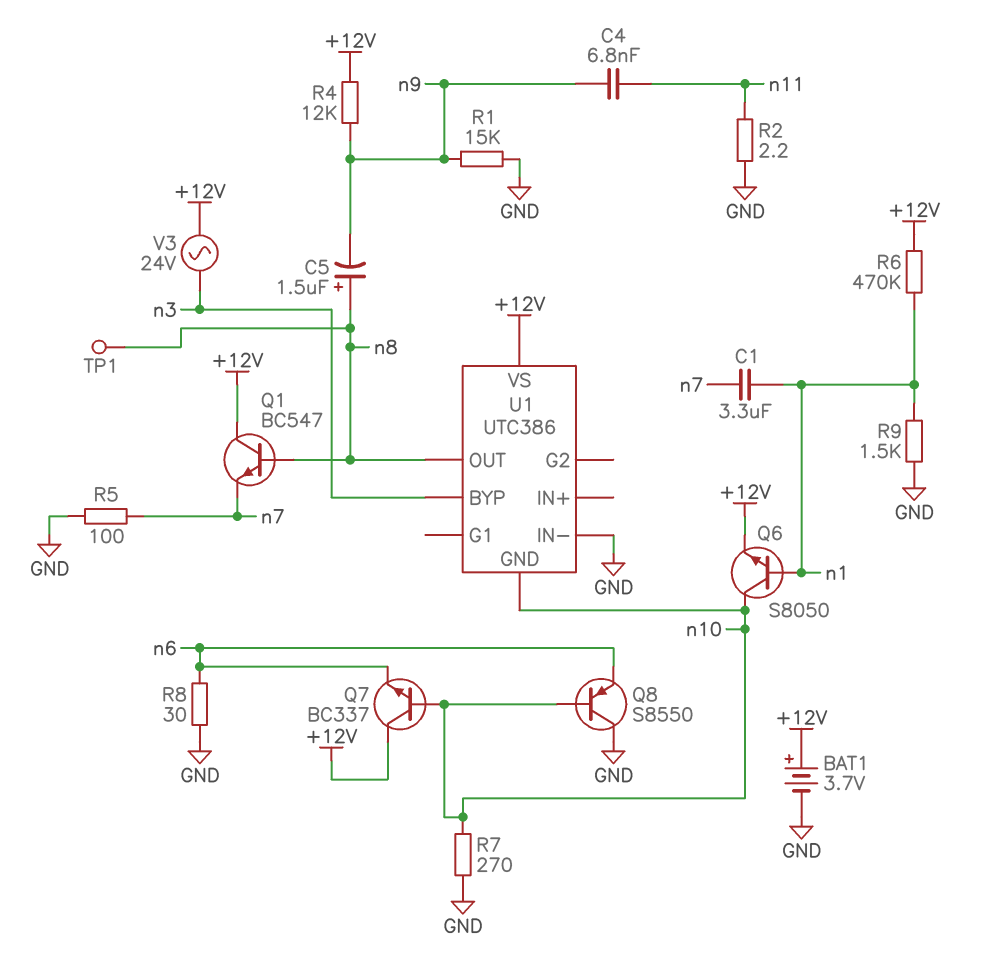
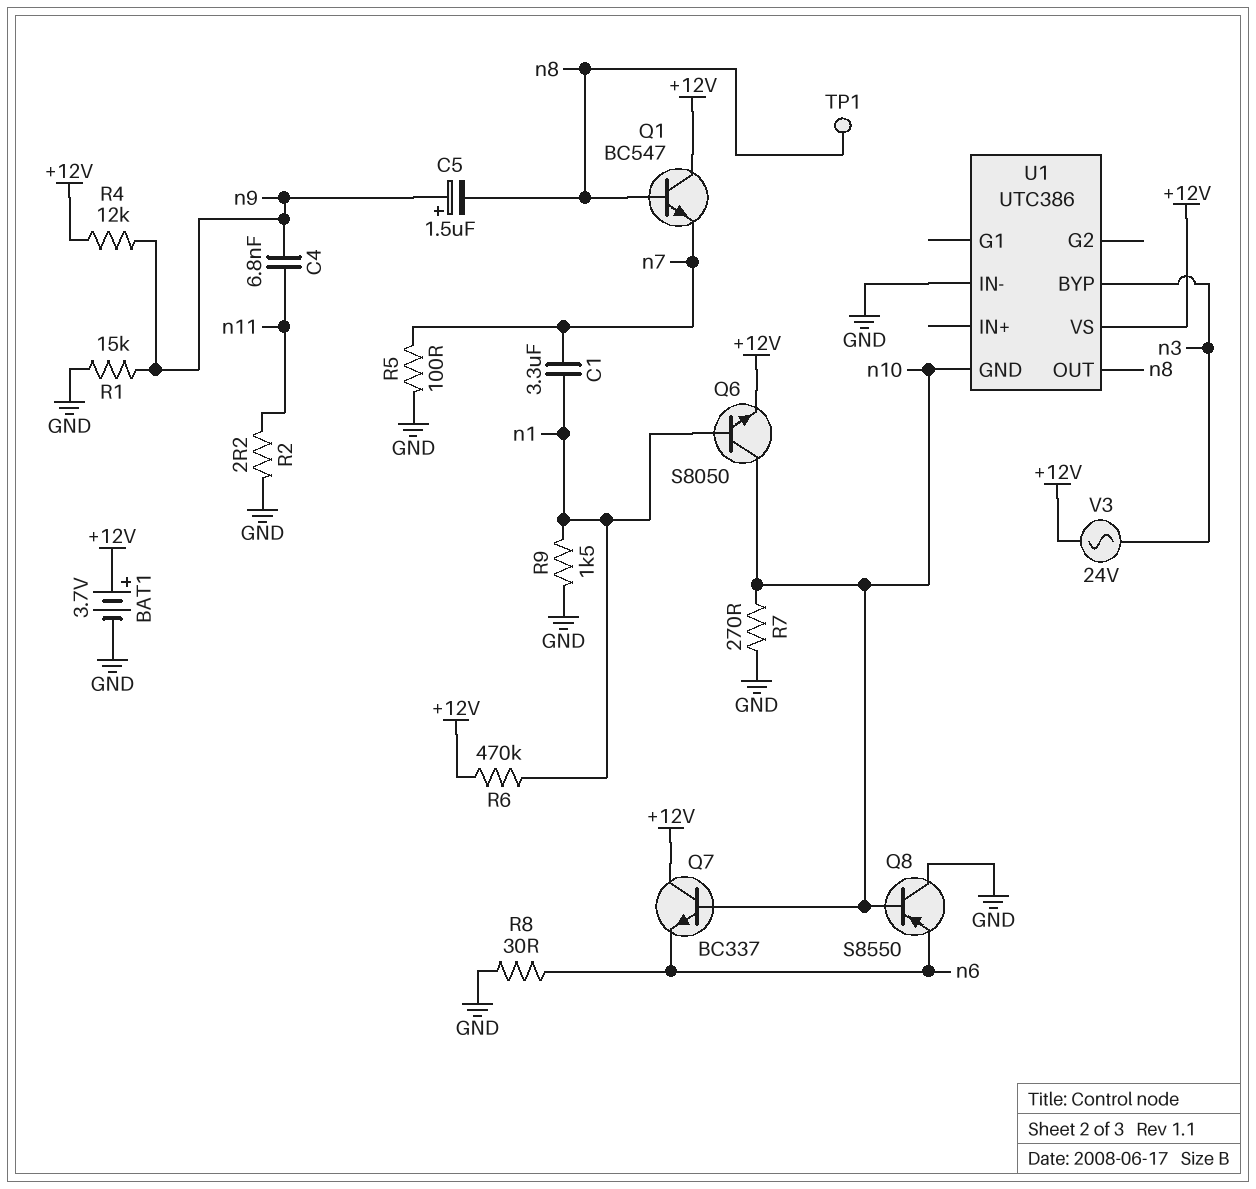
C5: 1.5uF (plus n8, minus n9) -> 1.5uF (plus n9, minus n8)

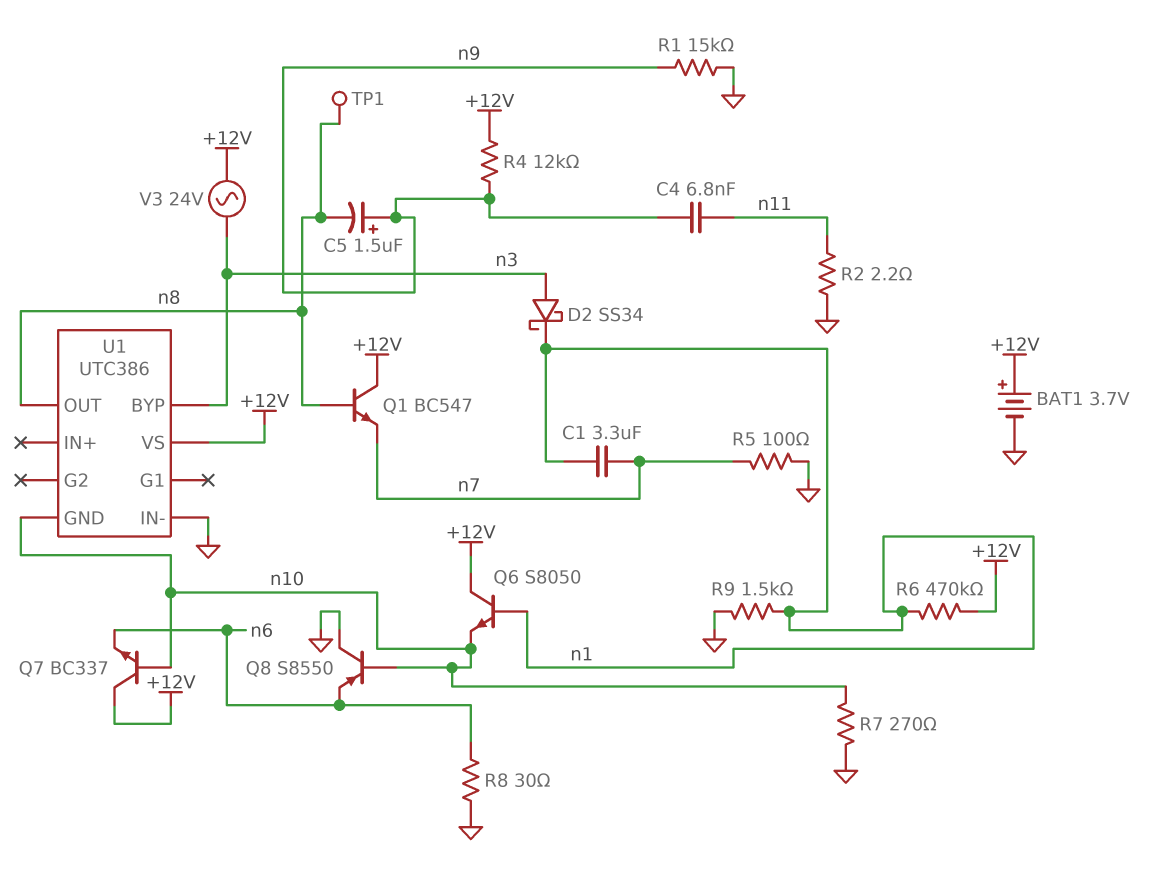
D2: none -> schottky SS34 (A n3, K n1)
Q6: NPN S8050 (B n1, C n10, E +12V) -> NPN S8050 (B n1, C +12V, E n10)

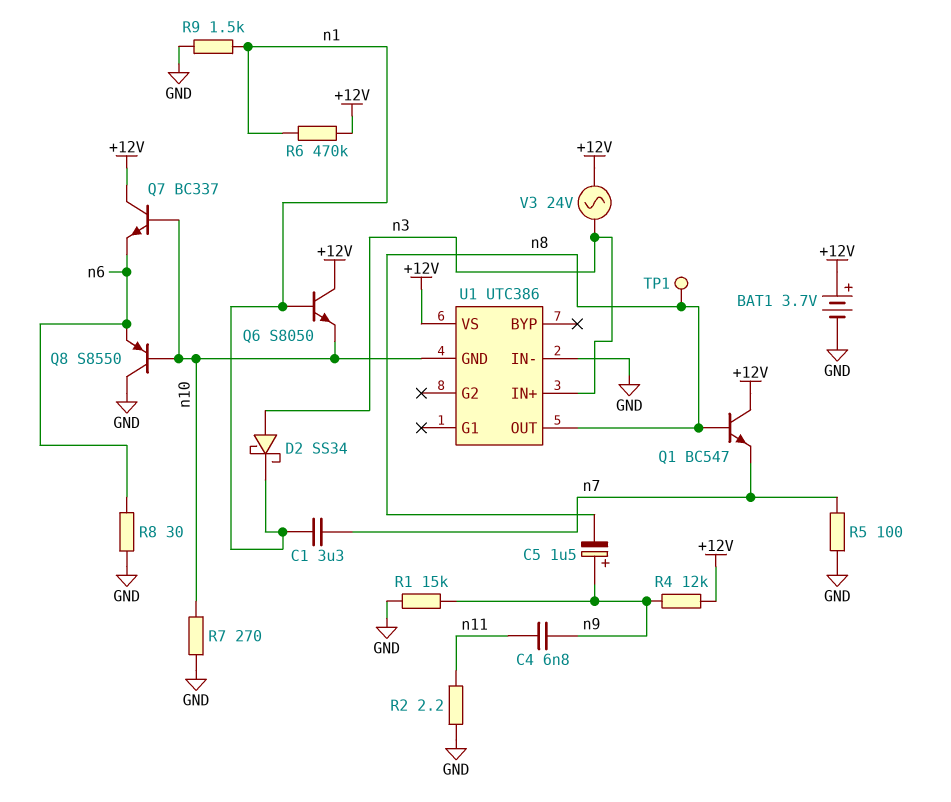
U1 pin BYP: n3 -> none
U1 pin IN+: none -> n3

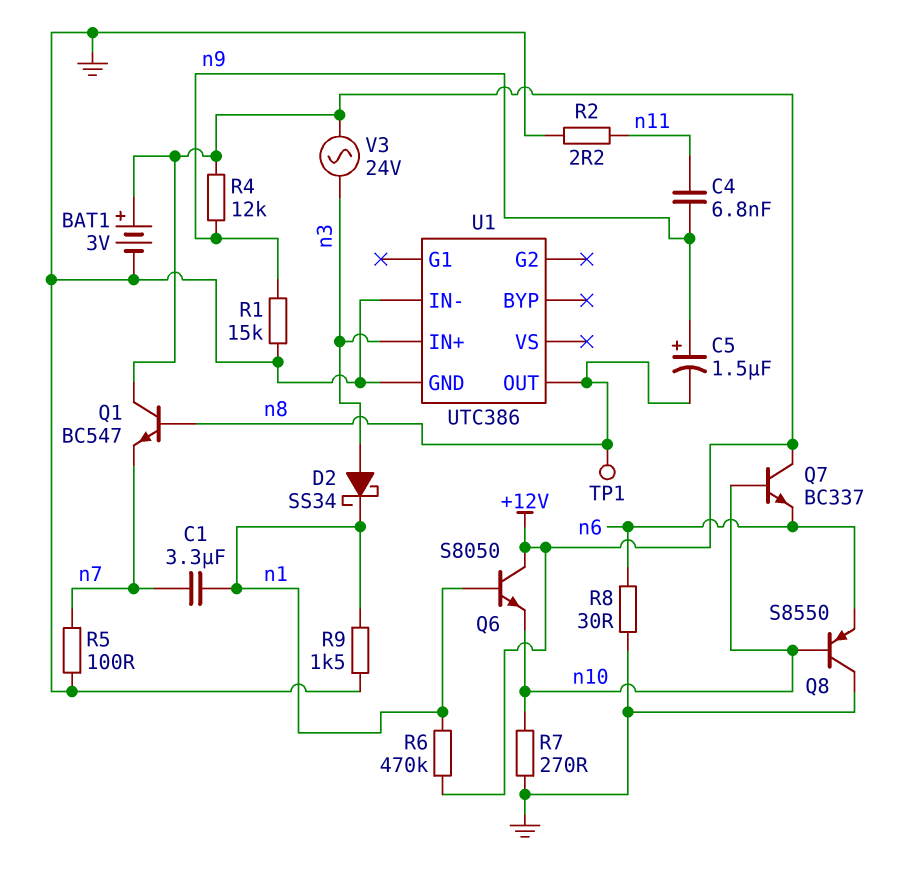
BAT1: 3.7V (plus +12V, minus GND) -> 3V (plus +12V, minus GND)
U1 pin GND: n10 -> GND
U1 pin VS: +12V -> none

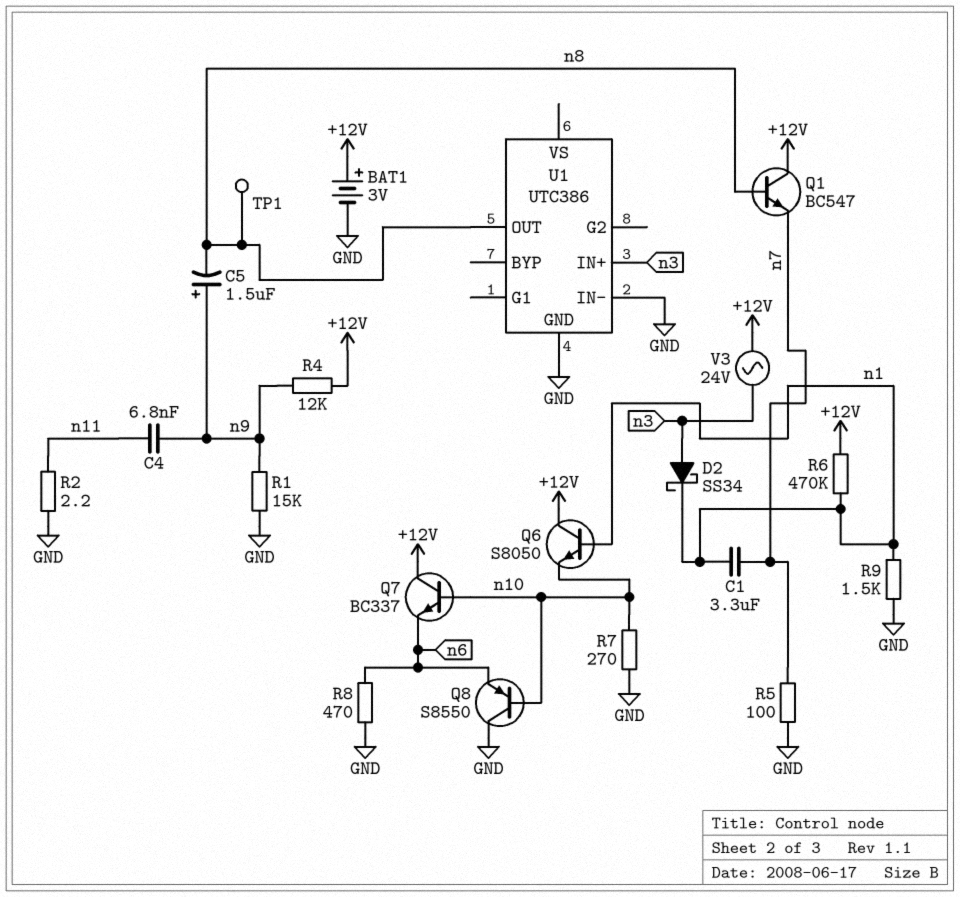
R8: 30 (GND, n6) -> 470 (GND, n6)

